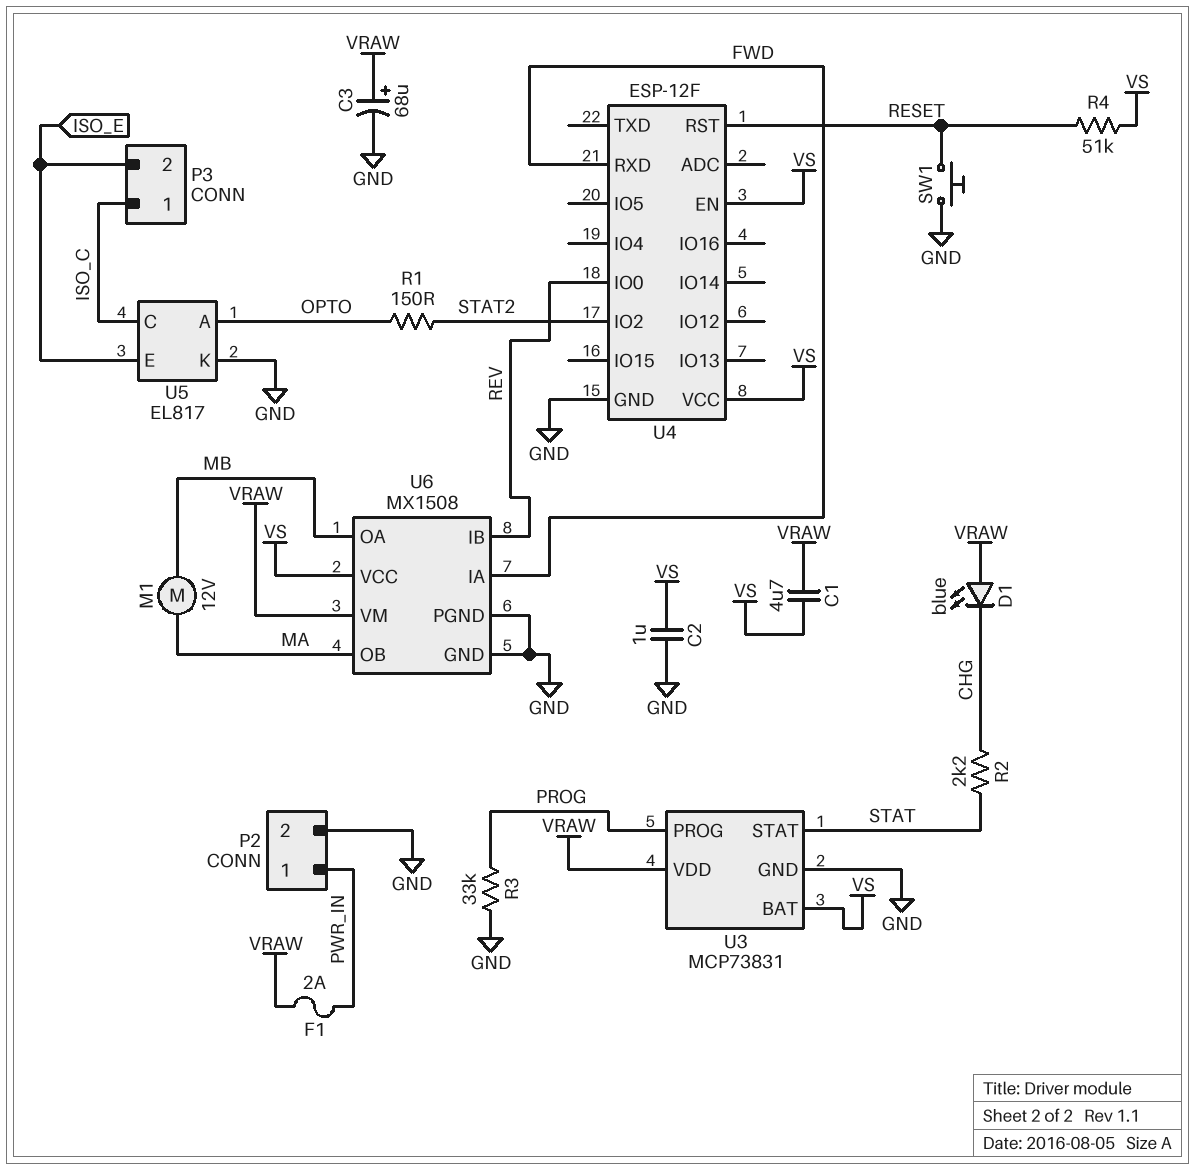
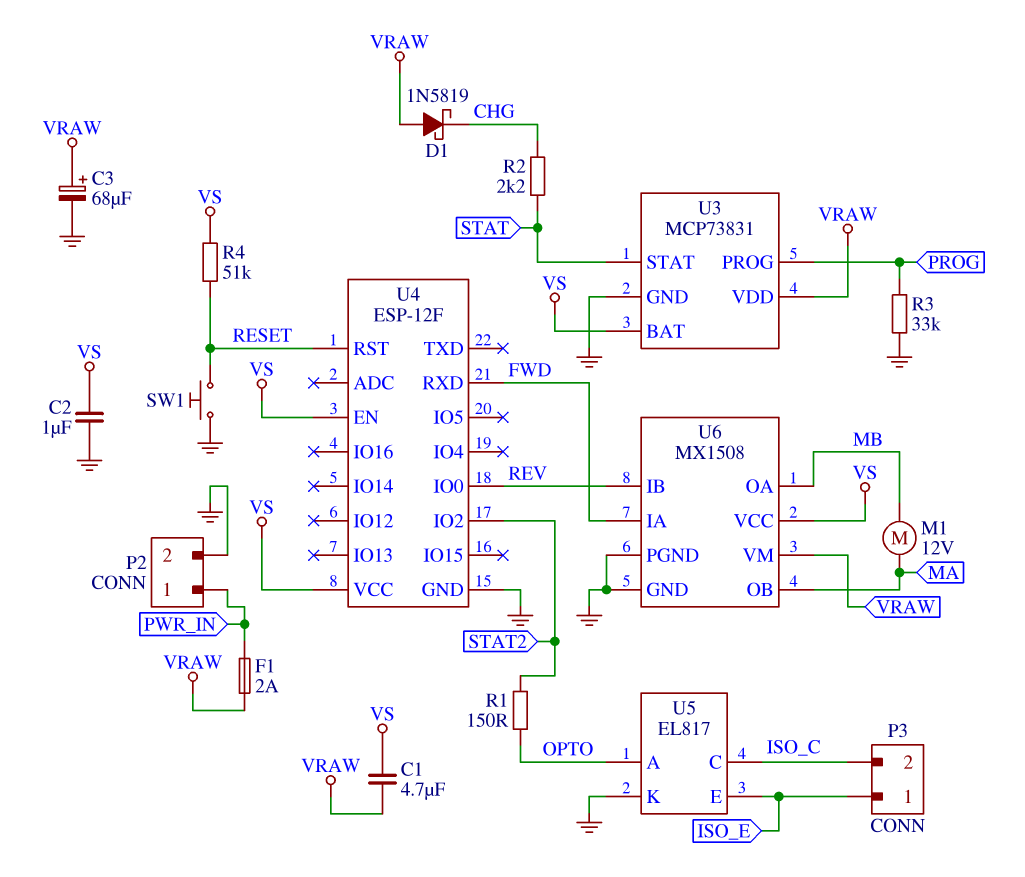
D1: LED blue (A VRAW, K CHG) -> schottky 1N5819 (A VRAW, K CHG)
P3 pin 1: ISO_C -> ISO_E
P3 pin 2: ISO_E -> ISO_C

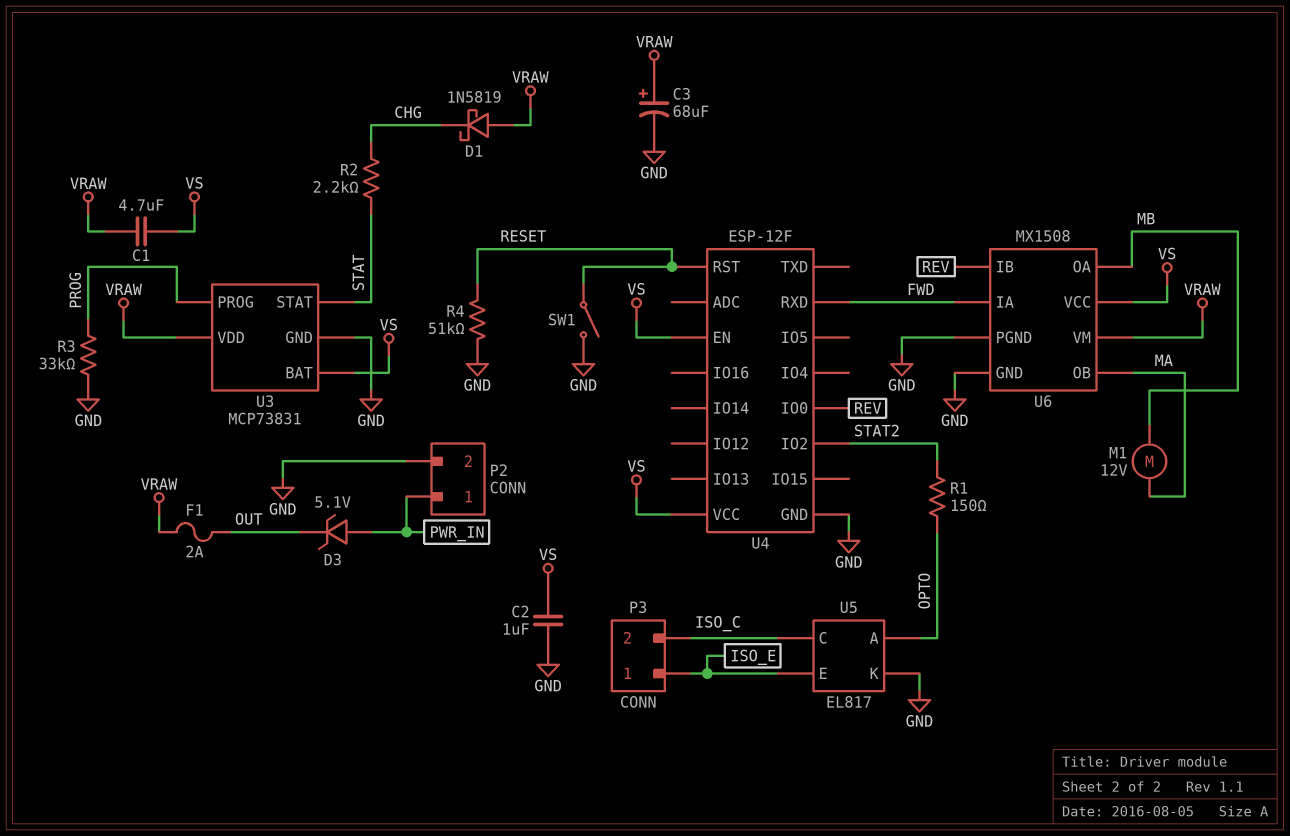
D3: none -> zener 5.1V (A PWR_IN, K OUT)
F1: 2A (PWR_IN, VRAW) -> 2A (OUT, VRAW)
R4: 51k (RESET, VS) -> 51k (GND, RESET)
SW1: button (GND, RESET) -> switch (GND, RESET)

